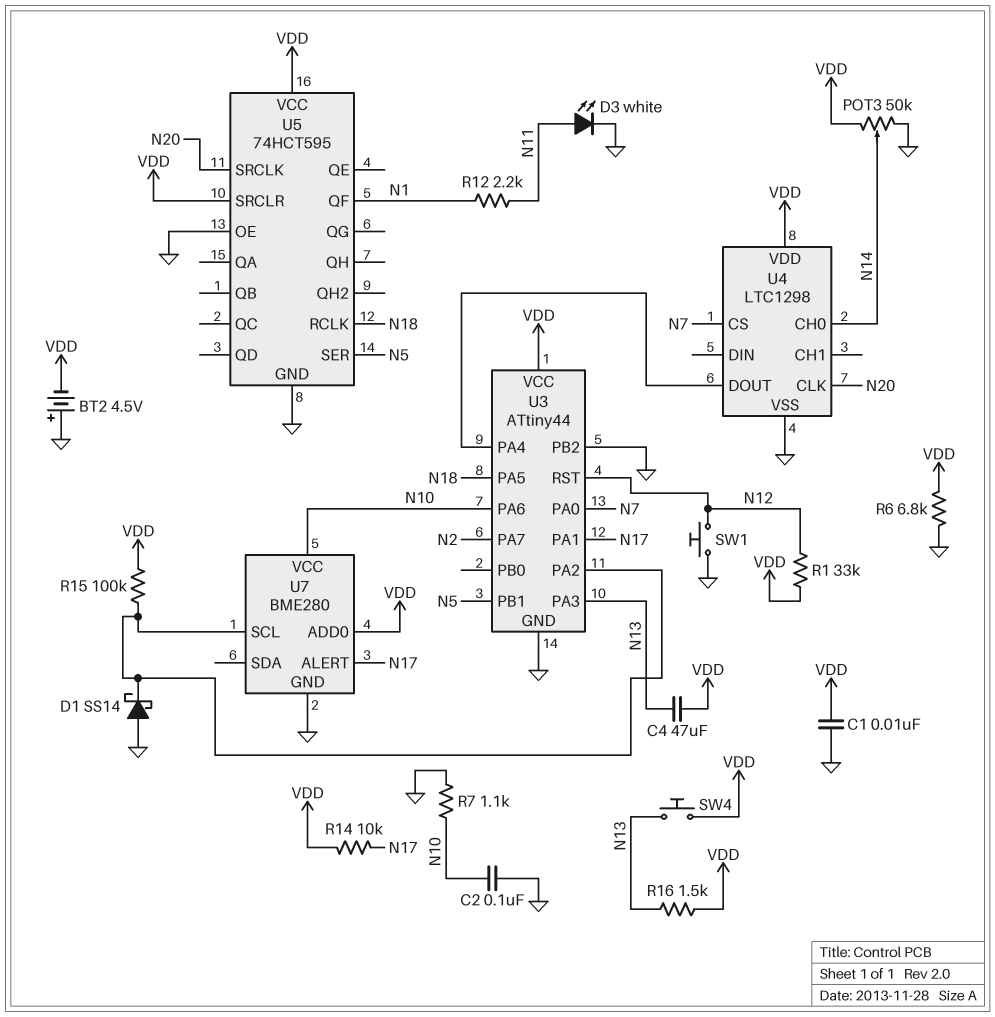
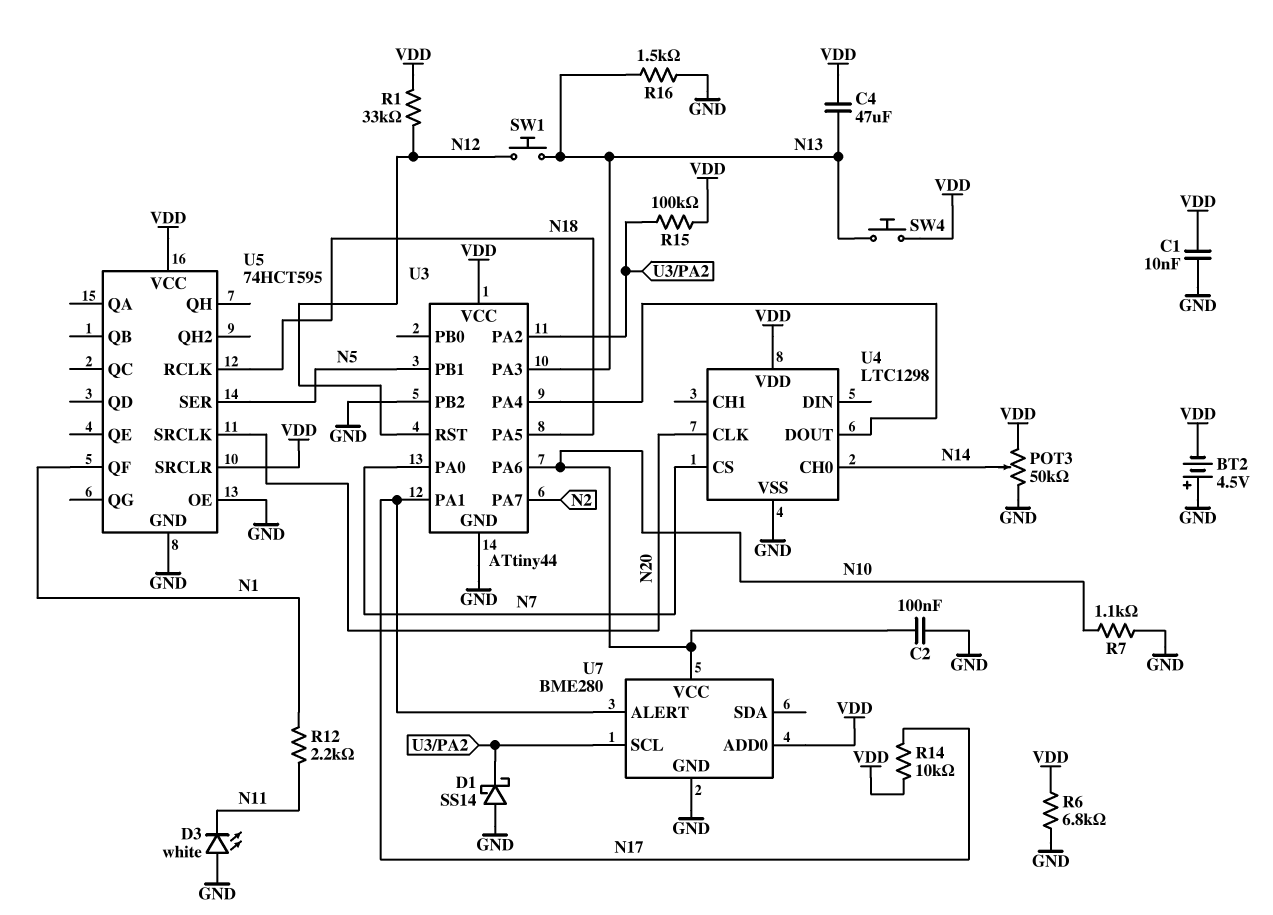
D3: LED white (A N11, K GND) -> LED white (A GND, K N11)
R16: 1.5k (N13, VDD) -> 1.5k (GND, N13)
SW1: button (GND, N12) -> button (N12, N13)

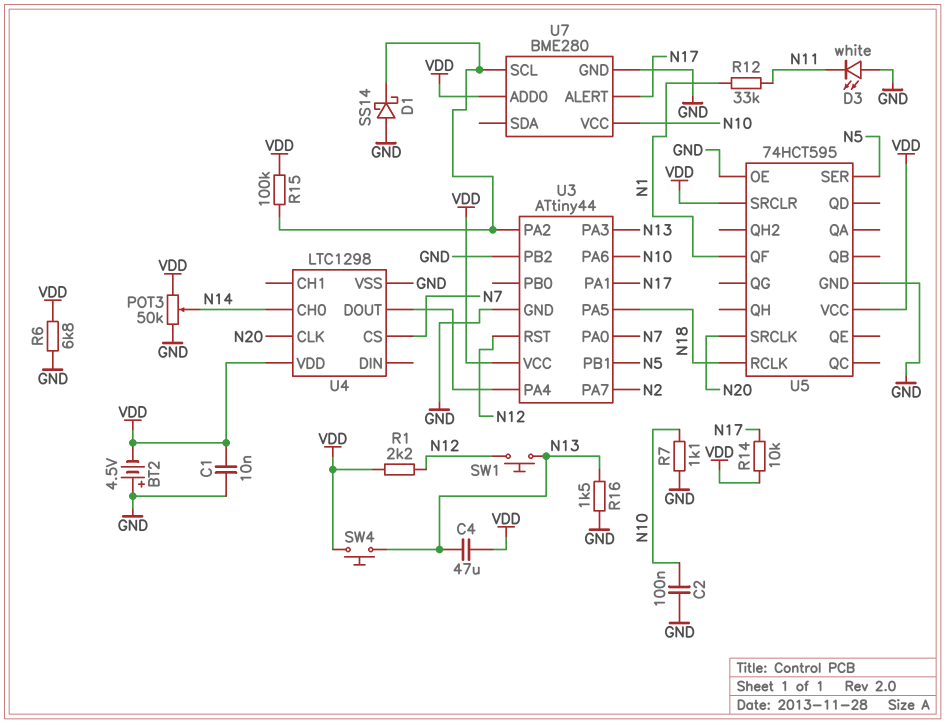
R1: 33k (N12, VDD) -> 2.2k (N12, VDD)
R12: 2.2k (N1, N11) -> 33k (N1, N11)

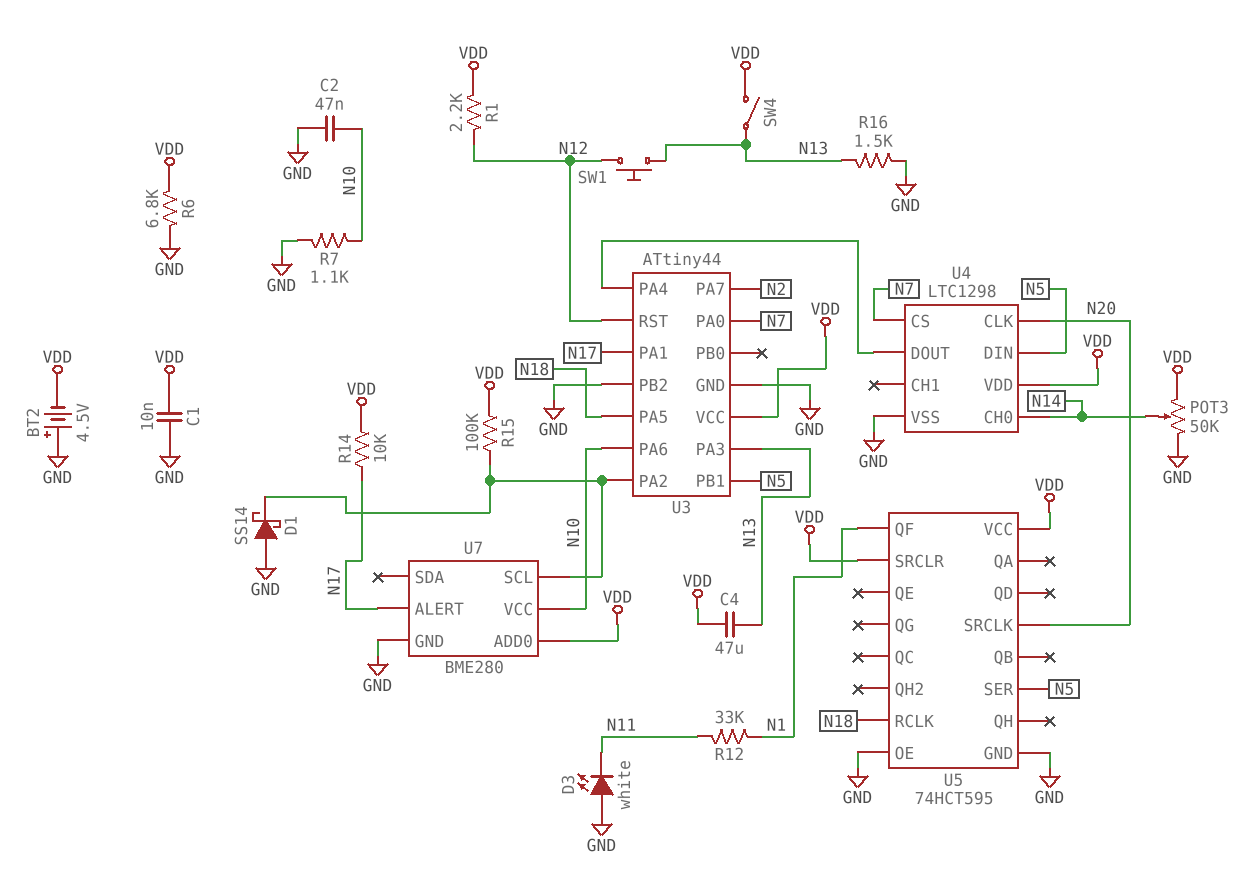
C2: 100nF (GND, N10) -> 47nF (GND, N10)
SW4: button (N13, VDD) -> switch (N13, VDD)
U4 pin DIN: none -> N5

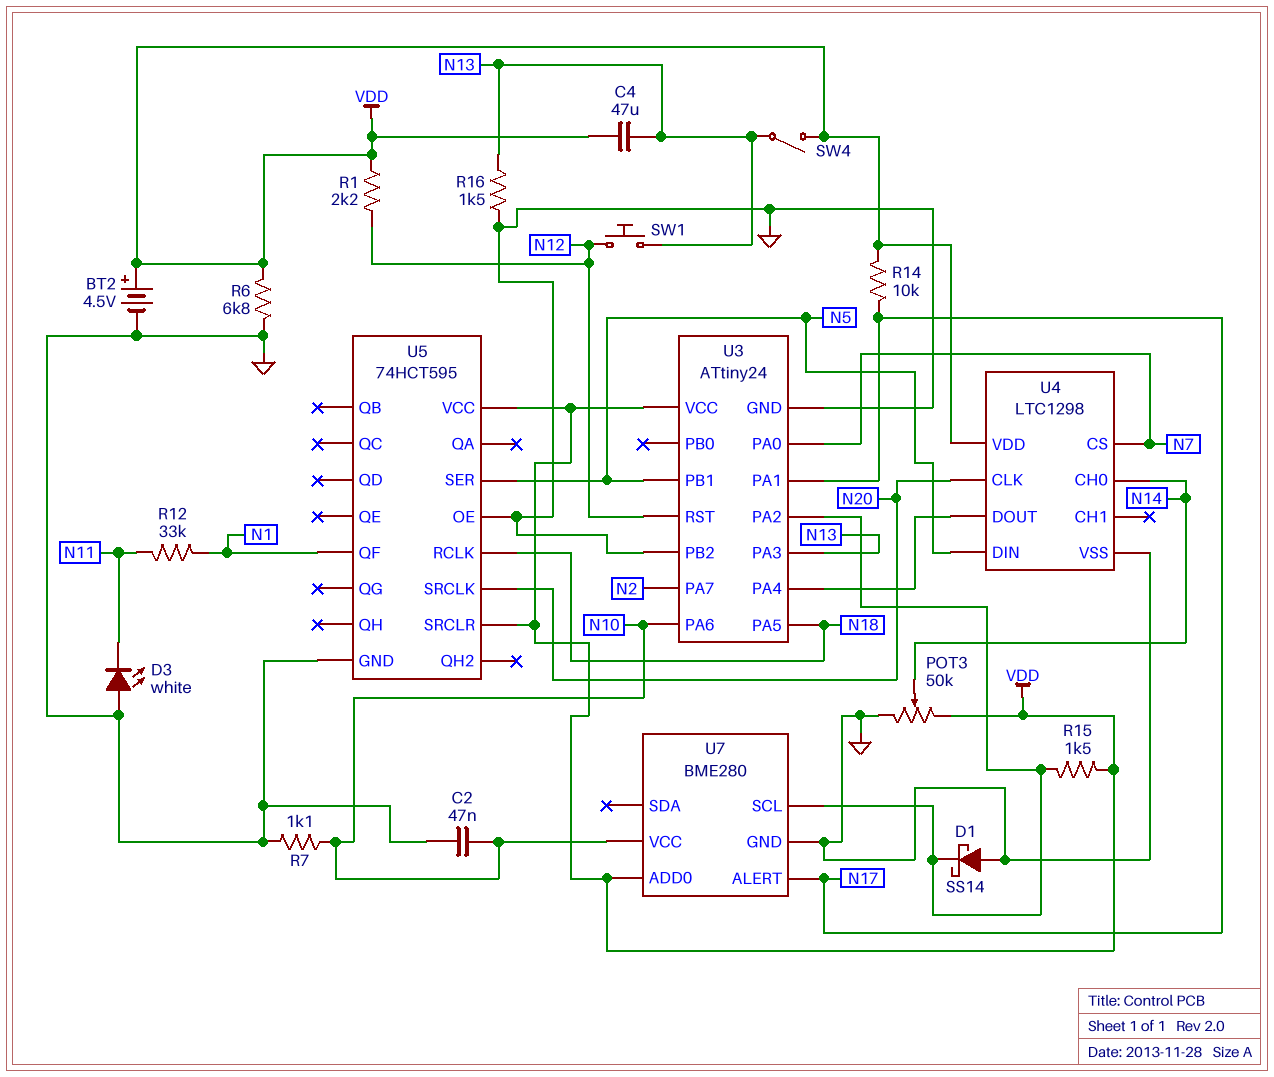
BT2: 4.5V (plus GND, minus VDD) -> 4.5V (plus VDD, minus GND)
C1: 10nF (GND, VDD) -> none
R15: 100k (U3/PA2, VDD) -> 1.5k (U3/PA2, VDD)
U3: ATtiny44 -> ATtiny24

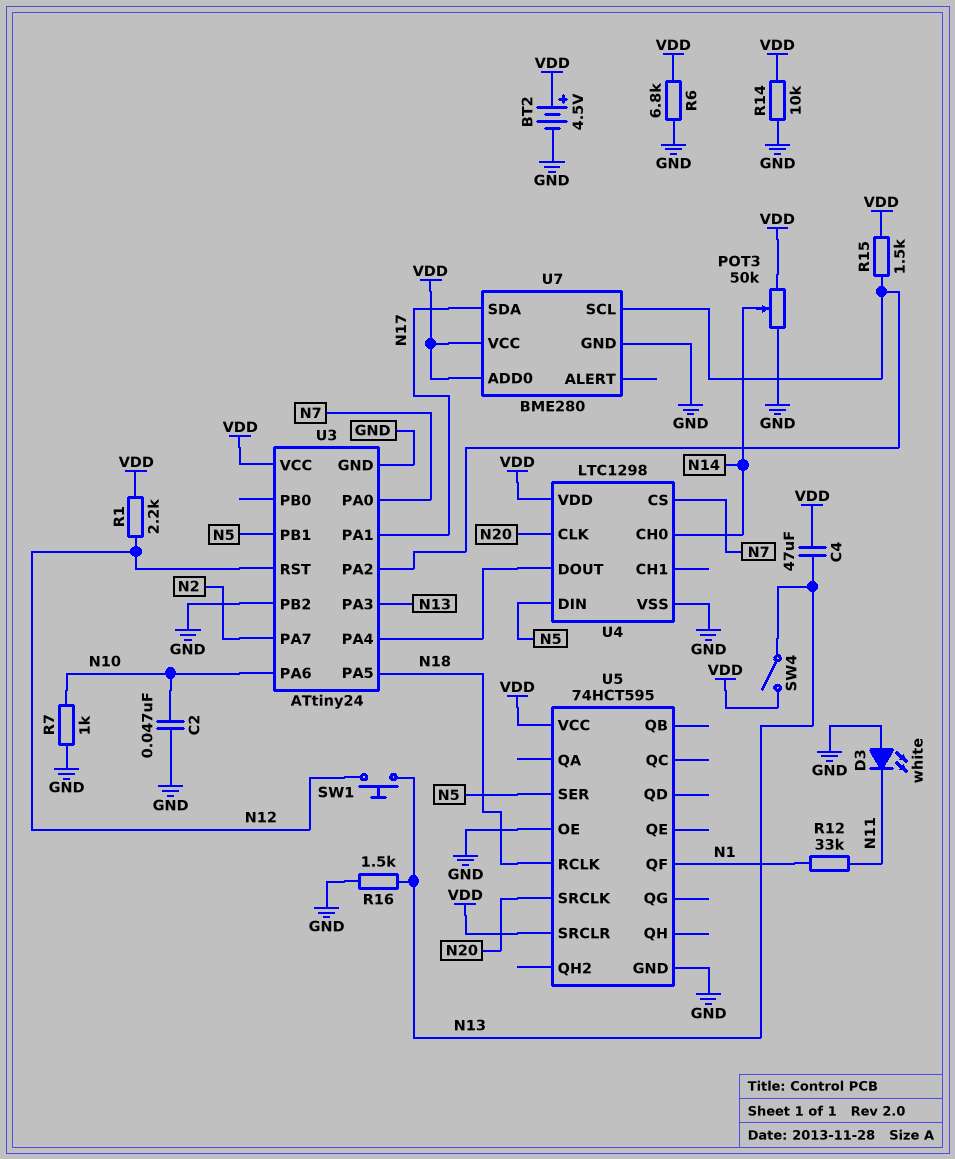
D1: schottky SS14 (A GND, K U3/PA2) -> none
R7: 1.1k (GND, N10) -> 1k (GND, N10)
R14: 10k (N17, VDD) -> 10k (GND, VDD)
U7 pin ALERT: N17 -> none
U7 pin SDA: none -> N17
U7 pin VCC: N10 -> VDD

